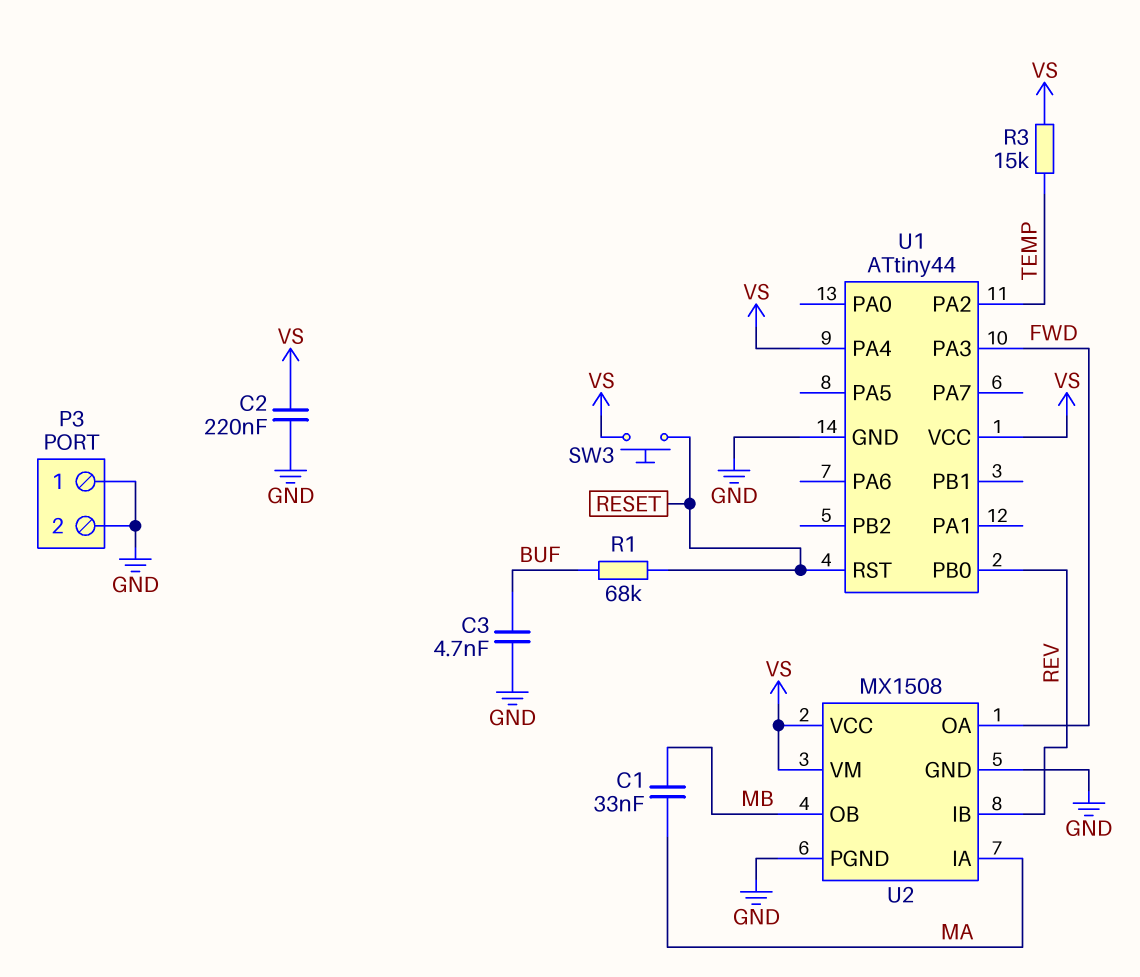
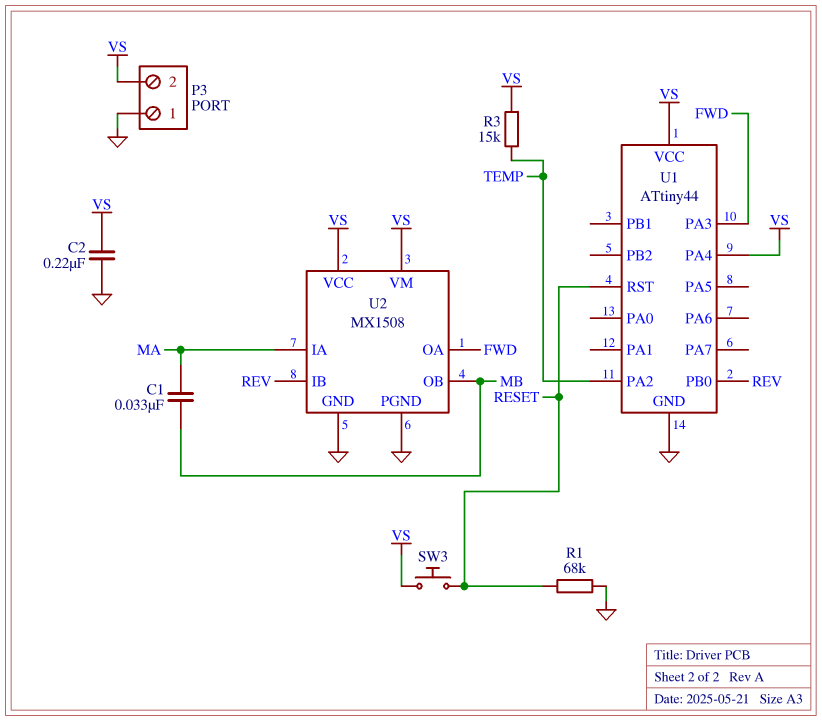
C3: 4.7nF (BUF, GND) -> none
P3 pin 2: GND -> VS
R1: 68k (BUF, RESET) -> 68k (GND, RESET)

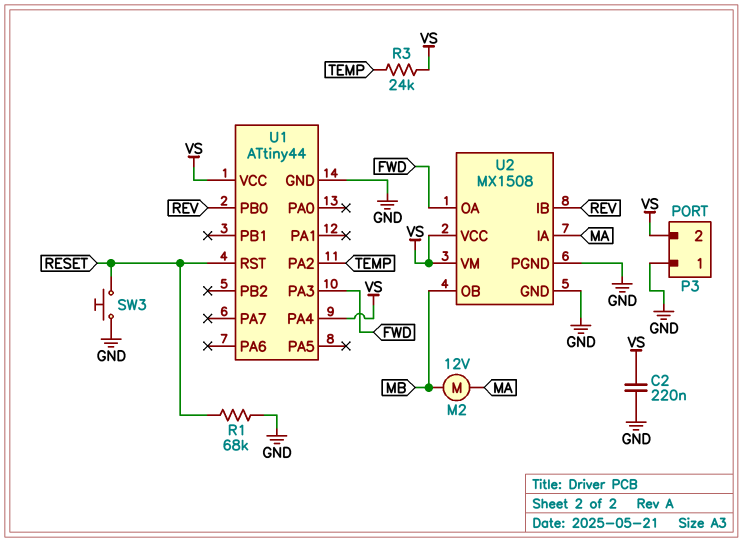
C1: 33nF (MA, MB) -> none
M2: none -> motor 12V (MA, MB)
R3: 15k (TEMP, VS) -> 24k (TEMP, VS)
SW3: button (RESET, VS) -> button (GND, RESET)

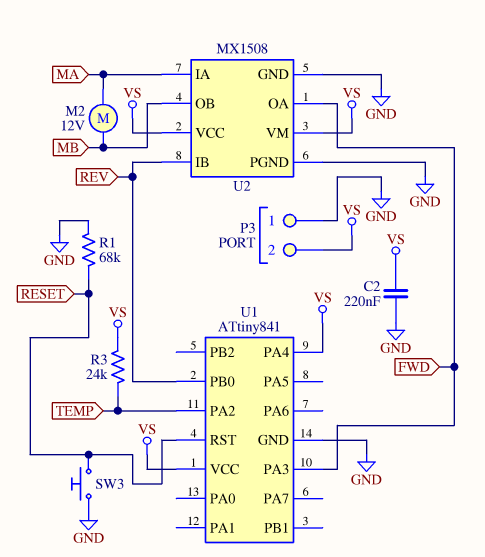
U1: ATtiny44 -> ATtiny841

